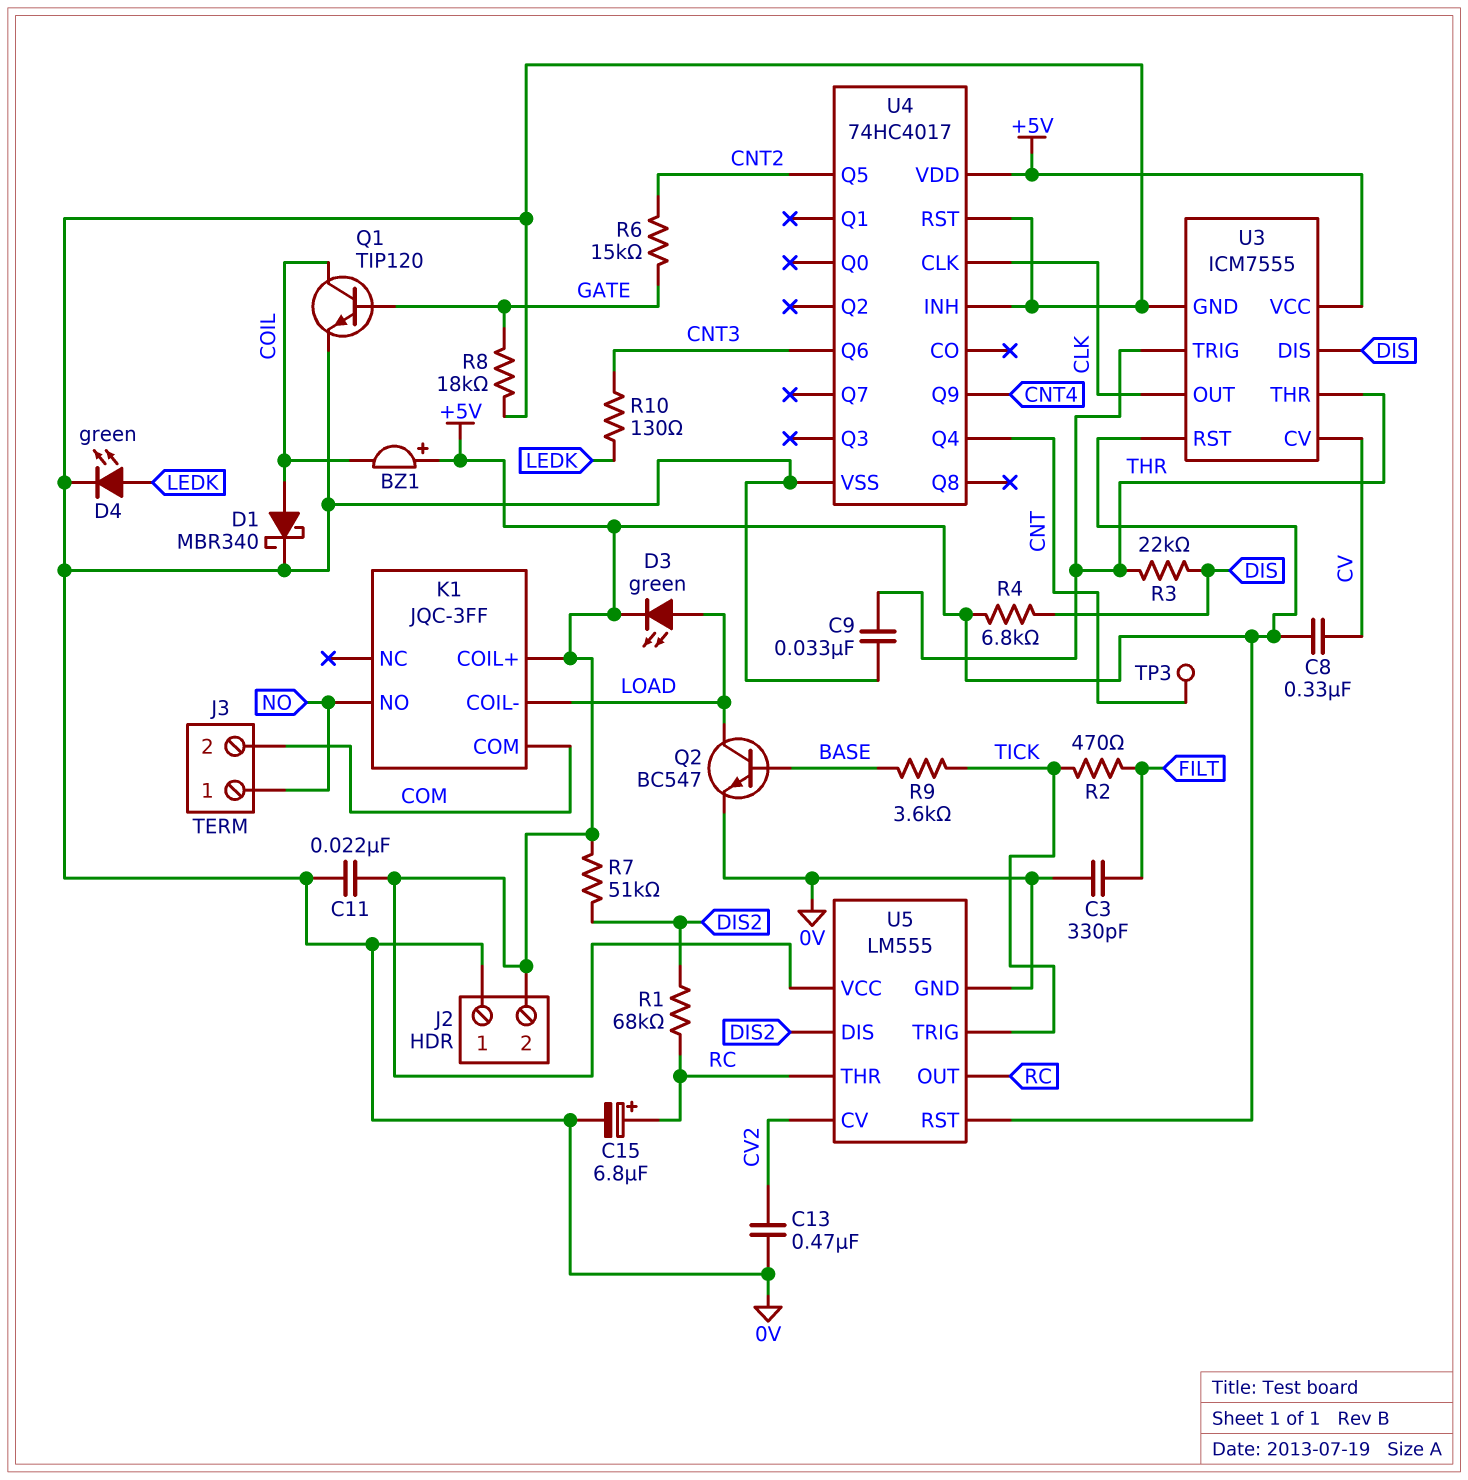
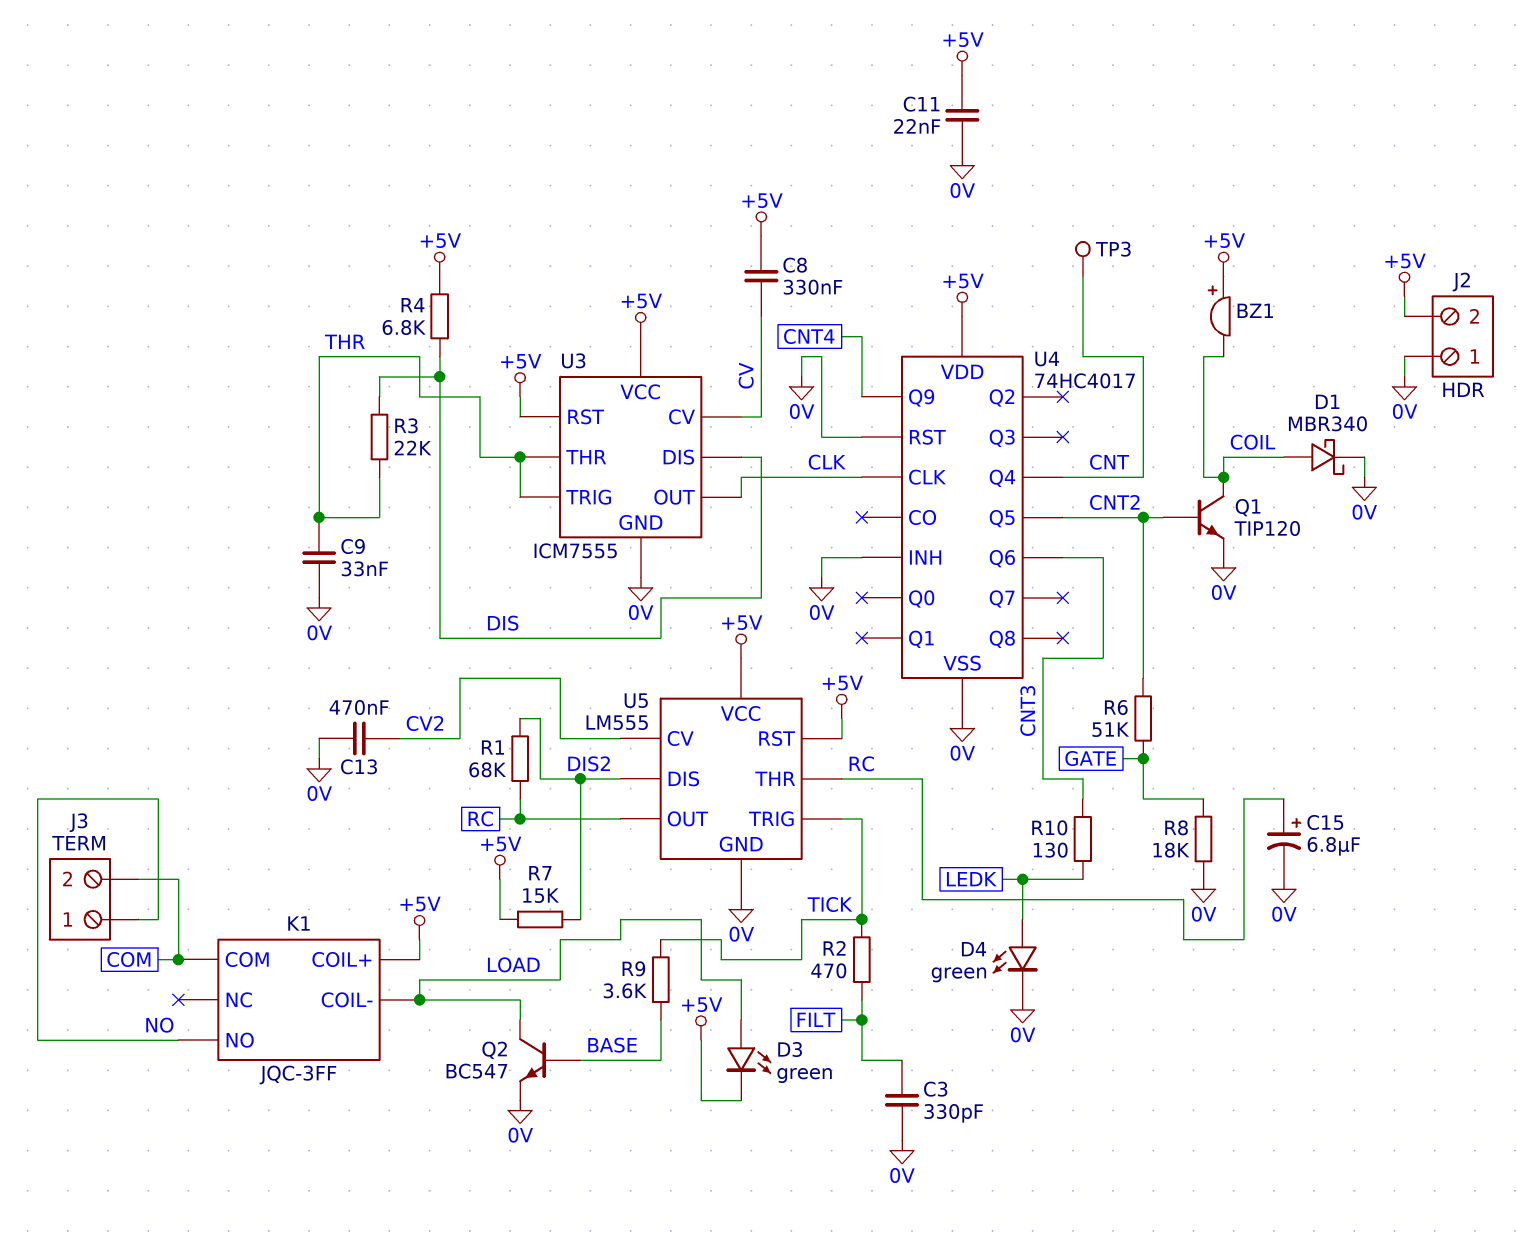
Q1: NPN TIP120 (B GATE, C COIL, E 0V) -> NPN TIP120 (B CNT2, C COIL, E 0V)
R6: 15k (CNT2, GATE) -> 51k (CNT2, GATE)
R7: 51k (+5V, DIS2) -> 15k (+5V, DIS2)

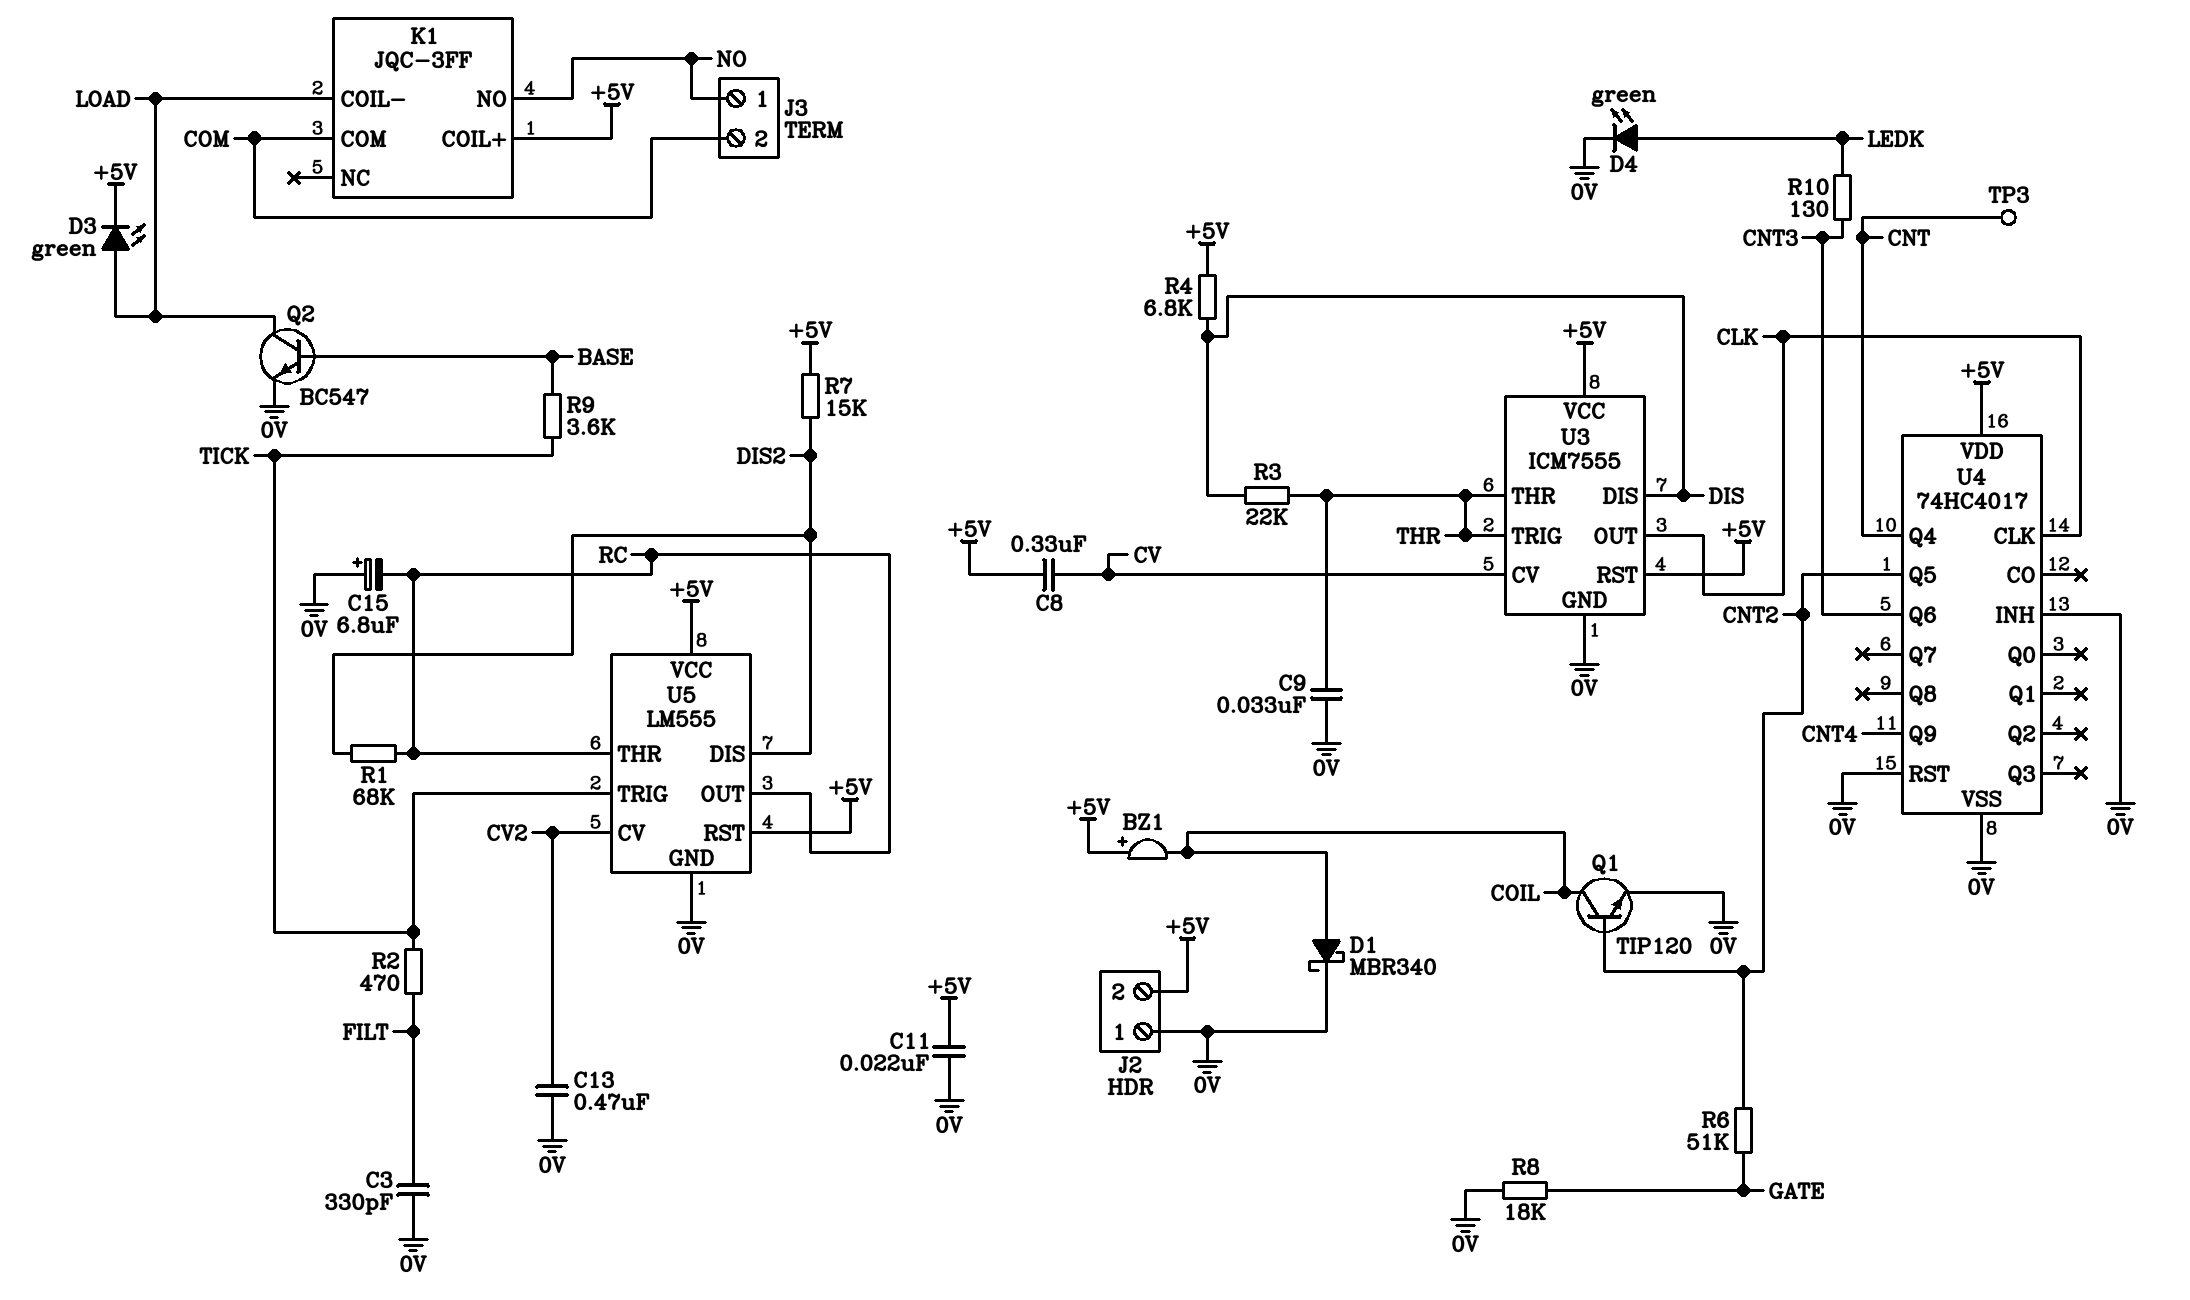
C15: 6.8uF (plus RC, minus 0V) -> 6.8uF (plus 0V, minus RC)

